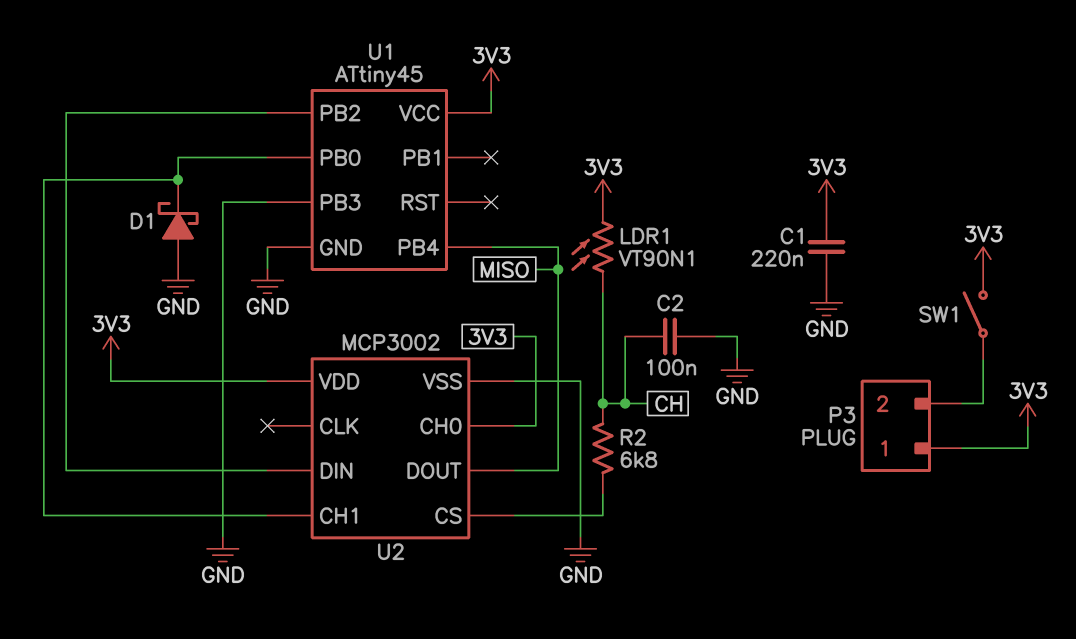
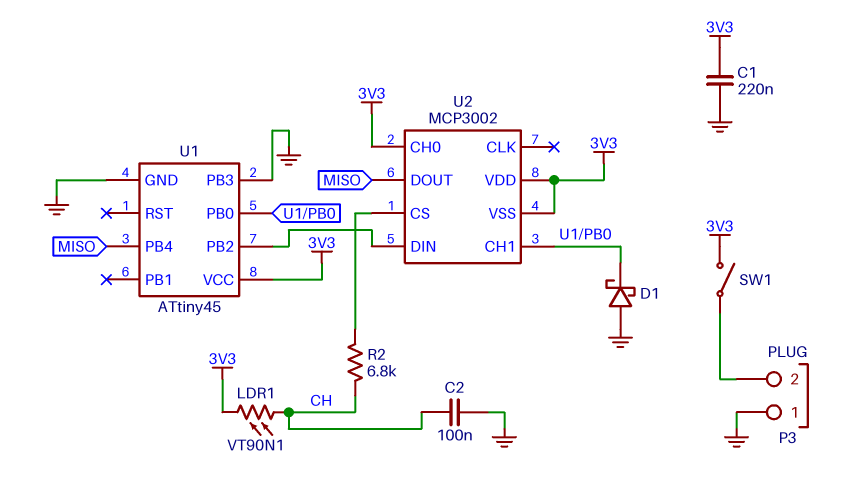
P3 pin 1: 3V3 -> GND
U2 pin VSS: GND -> 3V3

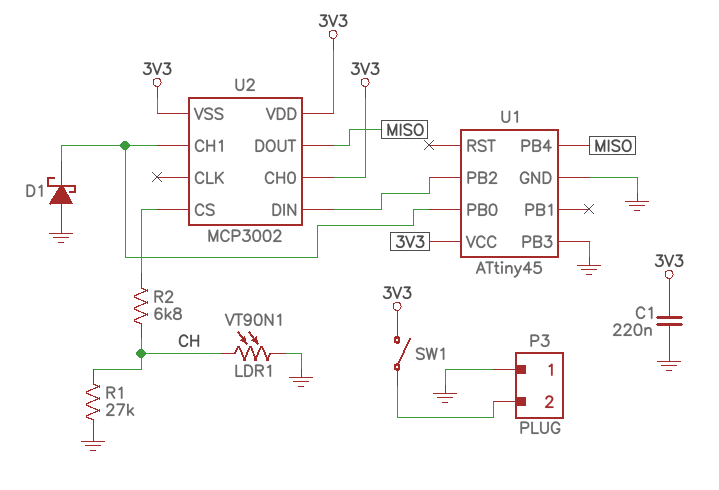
C2: 100nF (CH, GND) -> none
LDR1: VT90N1 (3V3, CH) -> VT90N1 (CH, GND)
R1: none -> 27k (CH, GND)

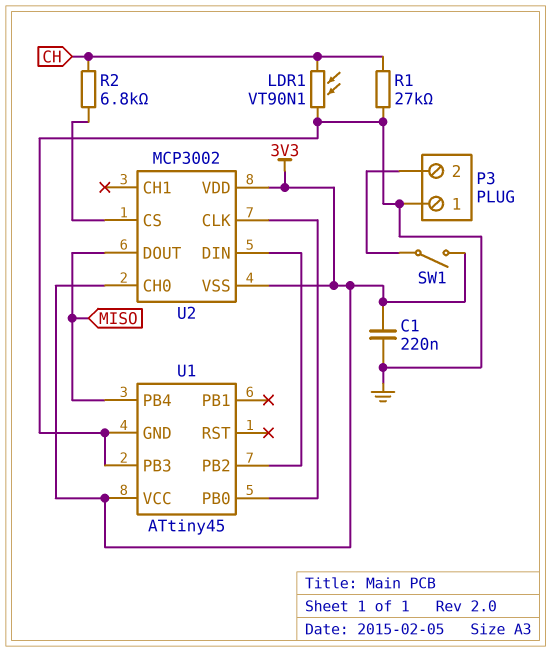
D1: schottky (A GND, K U1/PB0) -> none
U2 pin CH1: U1/PB0 -> none
U2 pin CLK: none -> U1/PB0

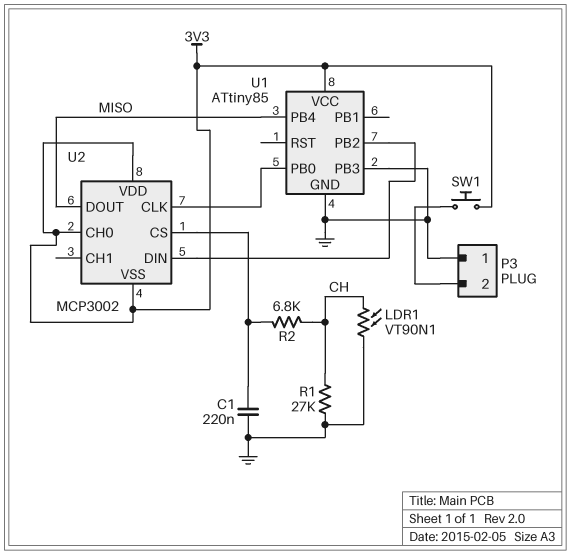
C1: 220nF (3V3, GND) -> 220nF (GND, U2/CS)
SW1: switch (3V3, P3/2) -> button (3V3, P3/2)
U1: ATtiny45 -> ATtiny85

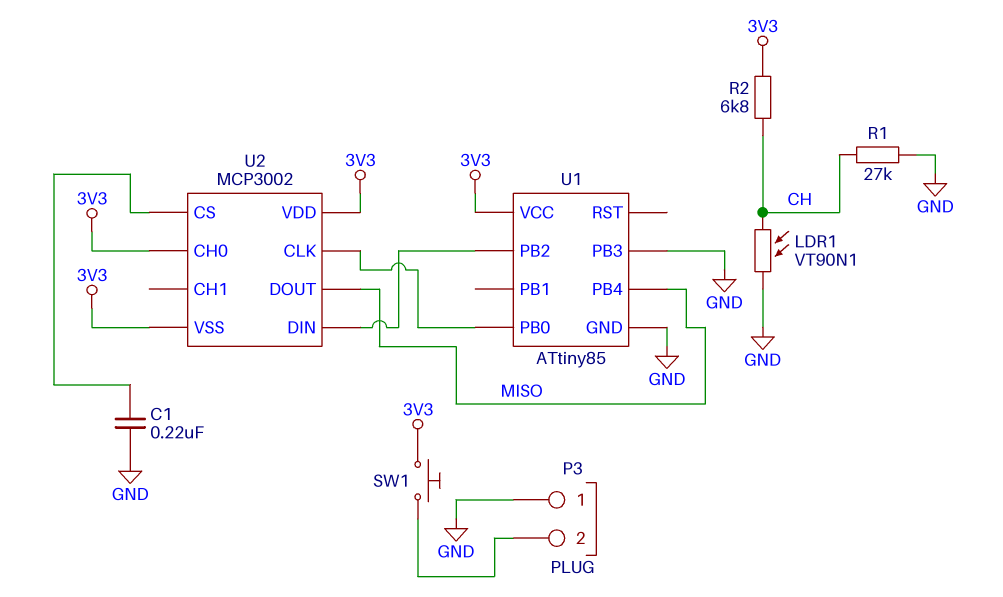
R2: 6.8k (CH, U2/CS) -> 6.8k (3V3, CH)

